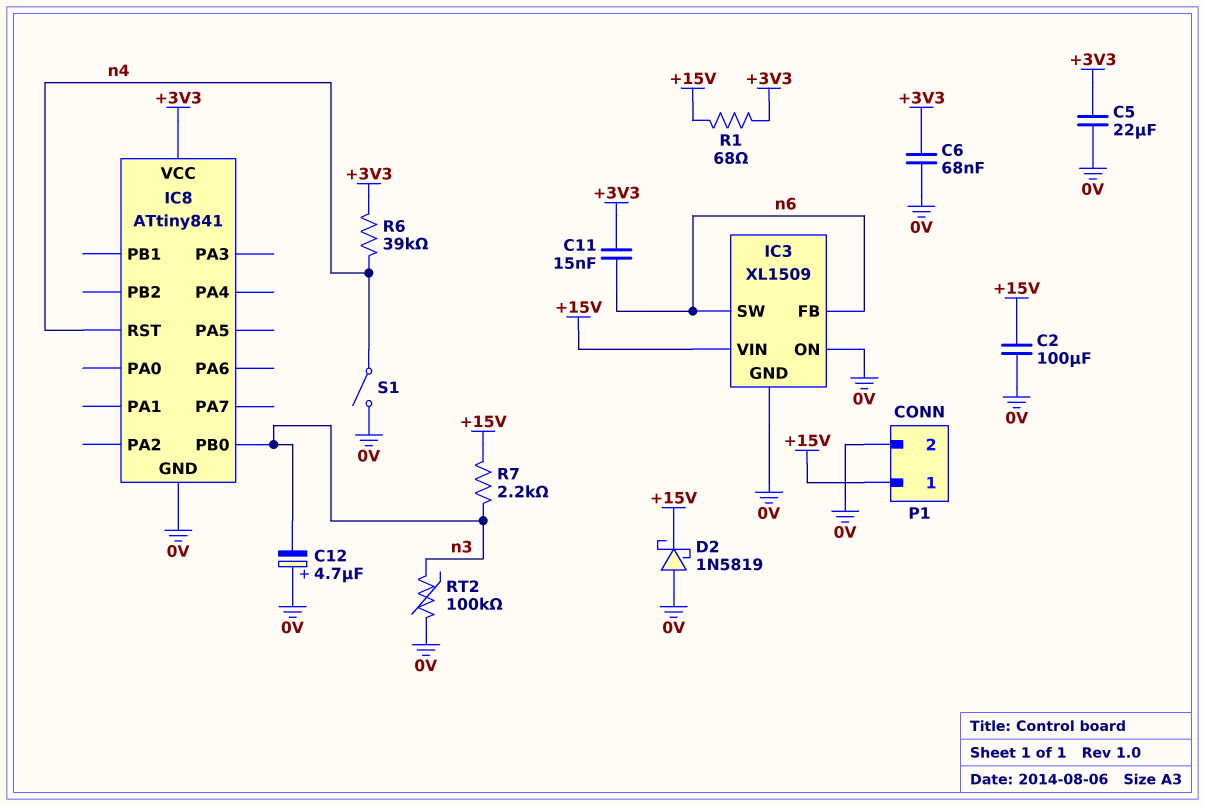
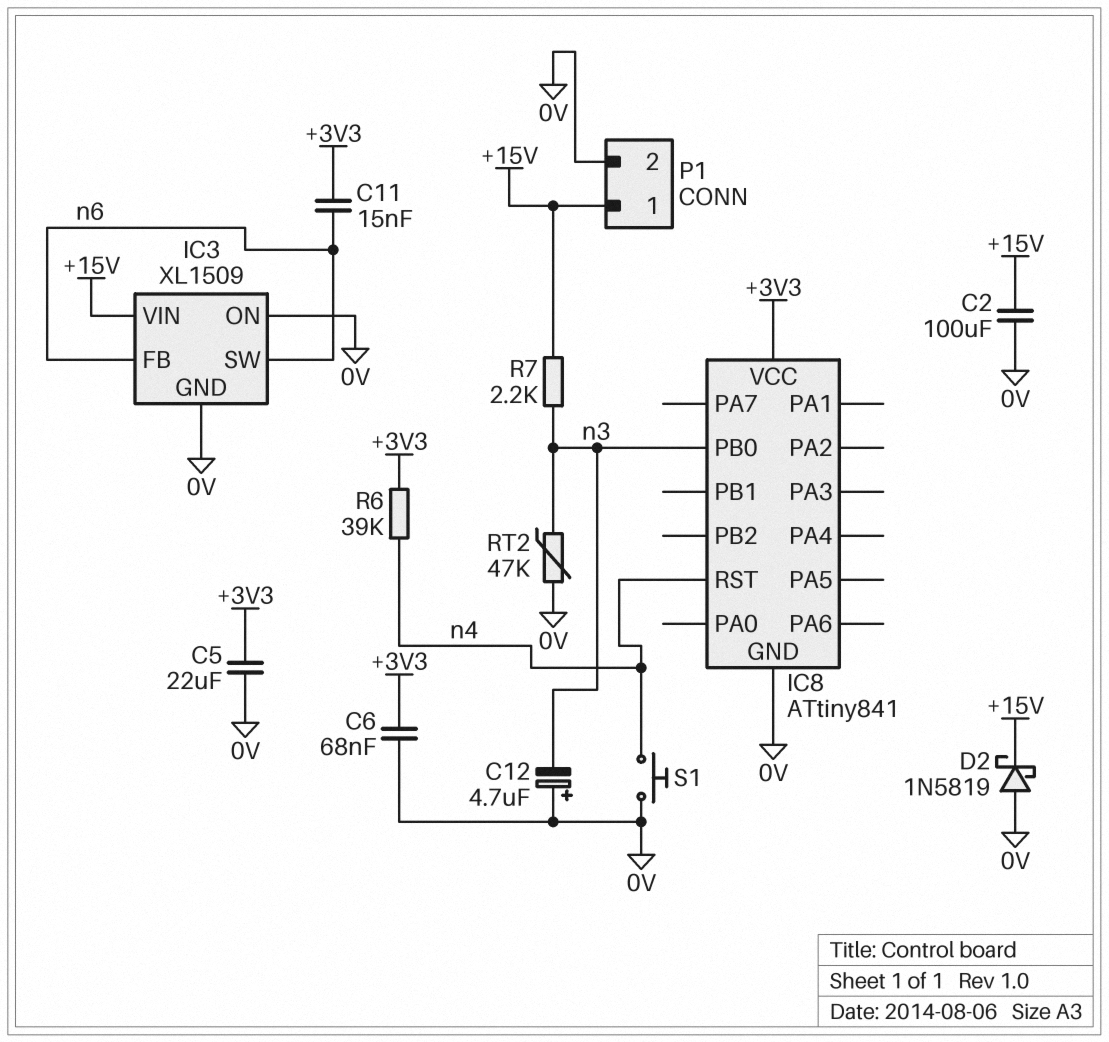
R1: 68 (+3V3, +15V) -> none
RT2: 100k (0V, n3) -> 47k (0V, n3)
S1: switch (0V, n4) -> button (0V, n4)

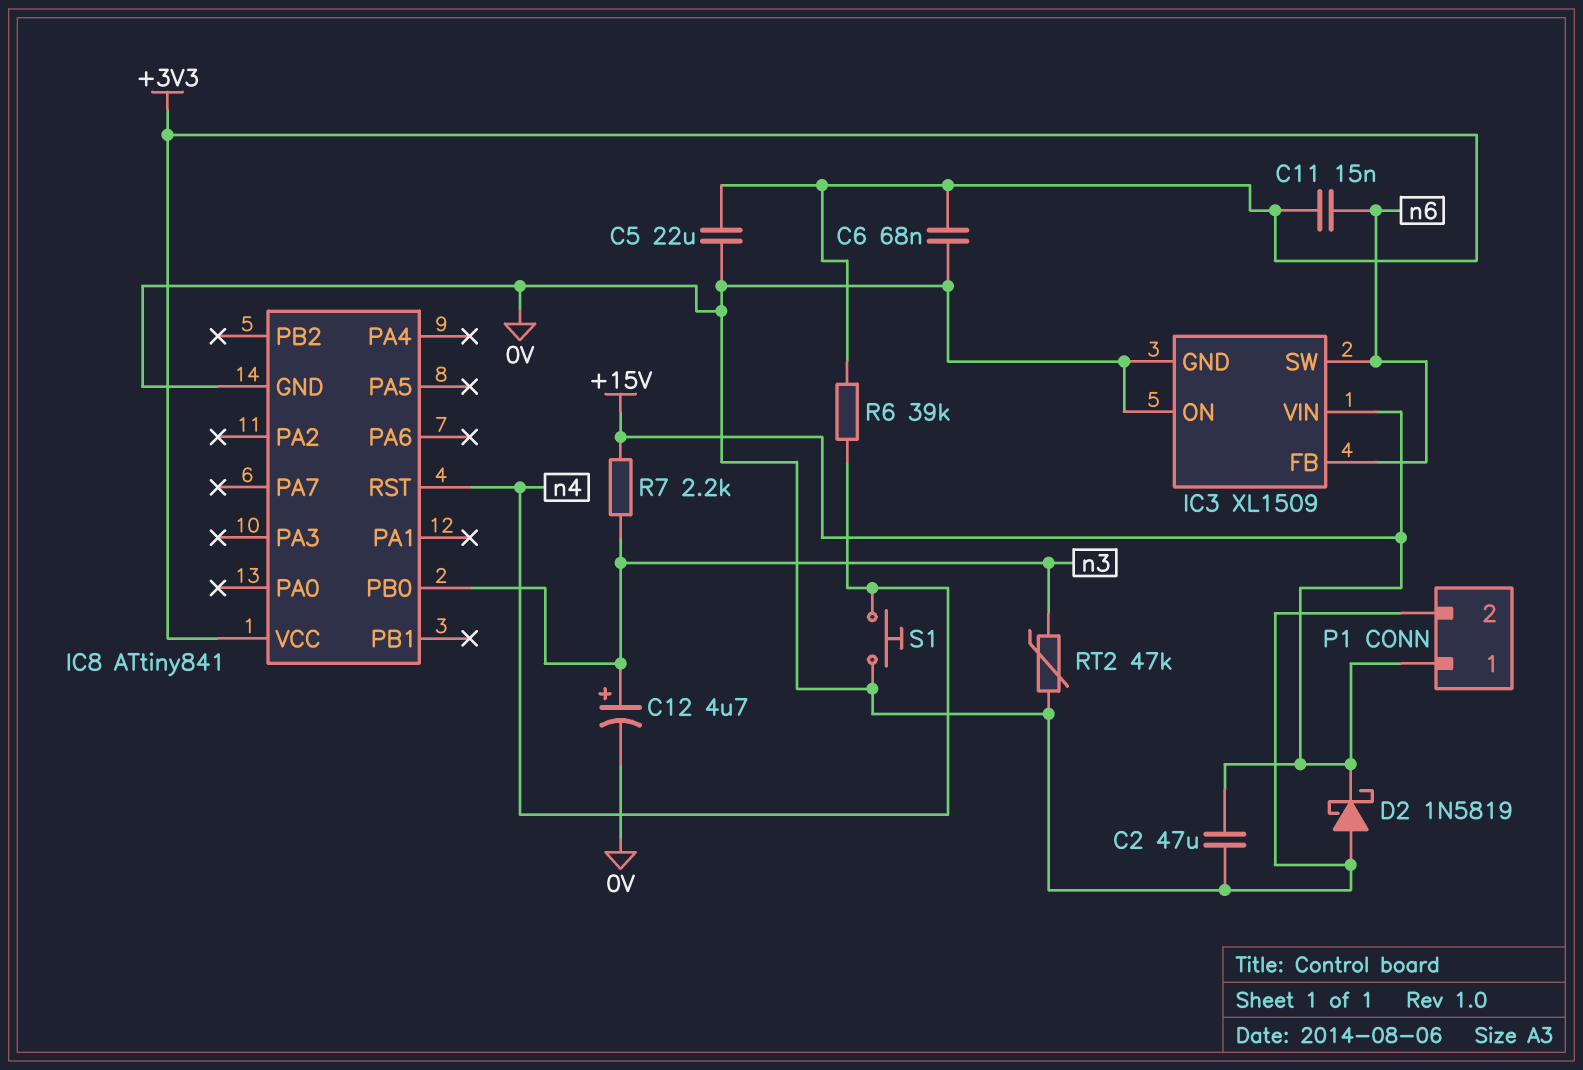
C2: 100uF (+15V, 0V) -> 47uF (+15V, 0V)
C12: 4.7uF (plus 0V, minus n3) -> 4.7uF (plus n3, minus 0V)

